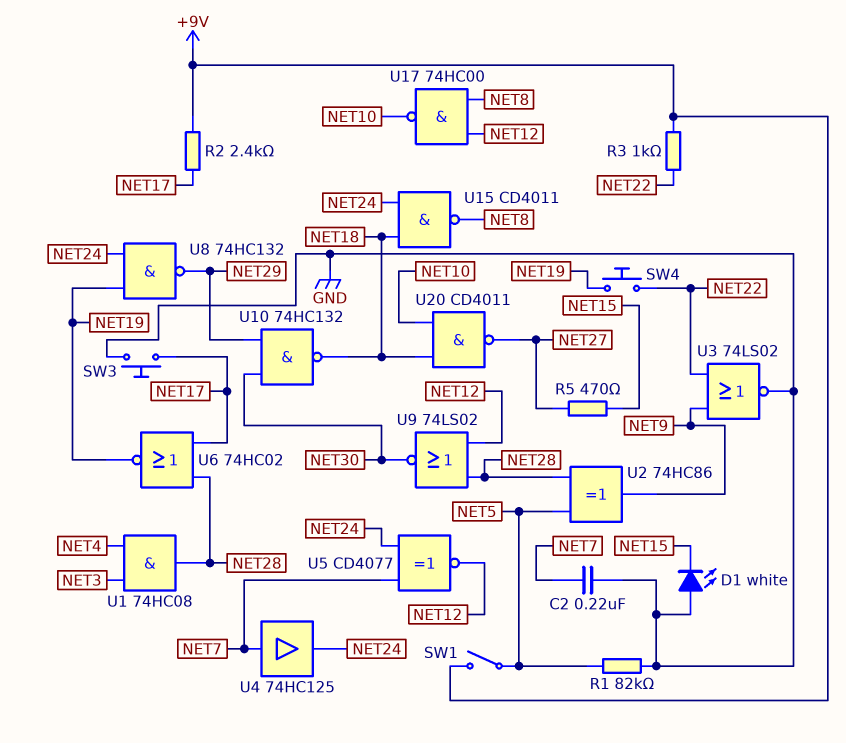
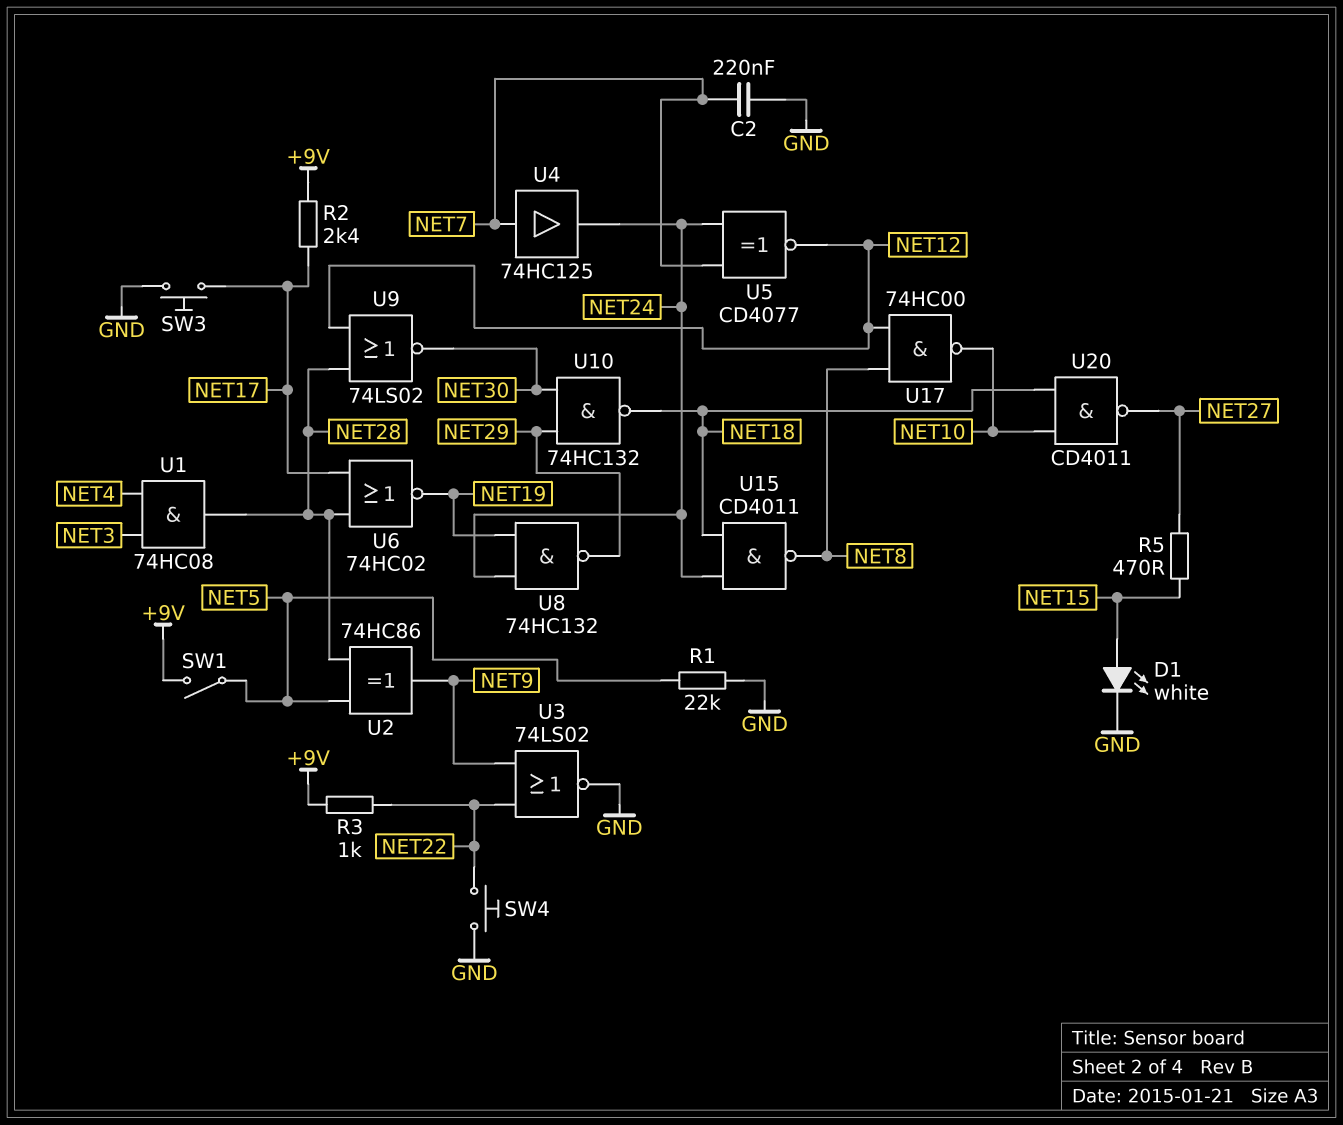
D1: LED white (A GND, K NET15) -> LED white (A NET15, K GND)
R1: 82k (GND, NET5) -> 22k (GND, NET5)
SW4: button (NET19, NET22) -> button (GND, NET22)

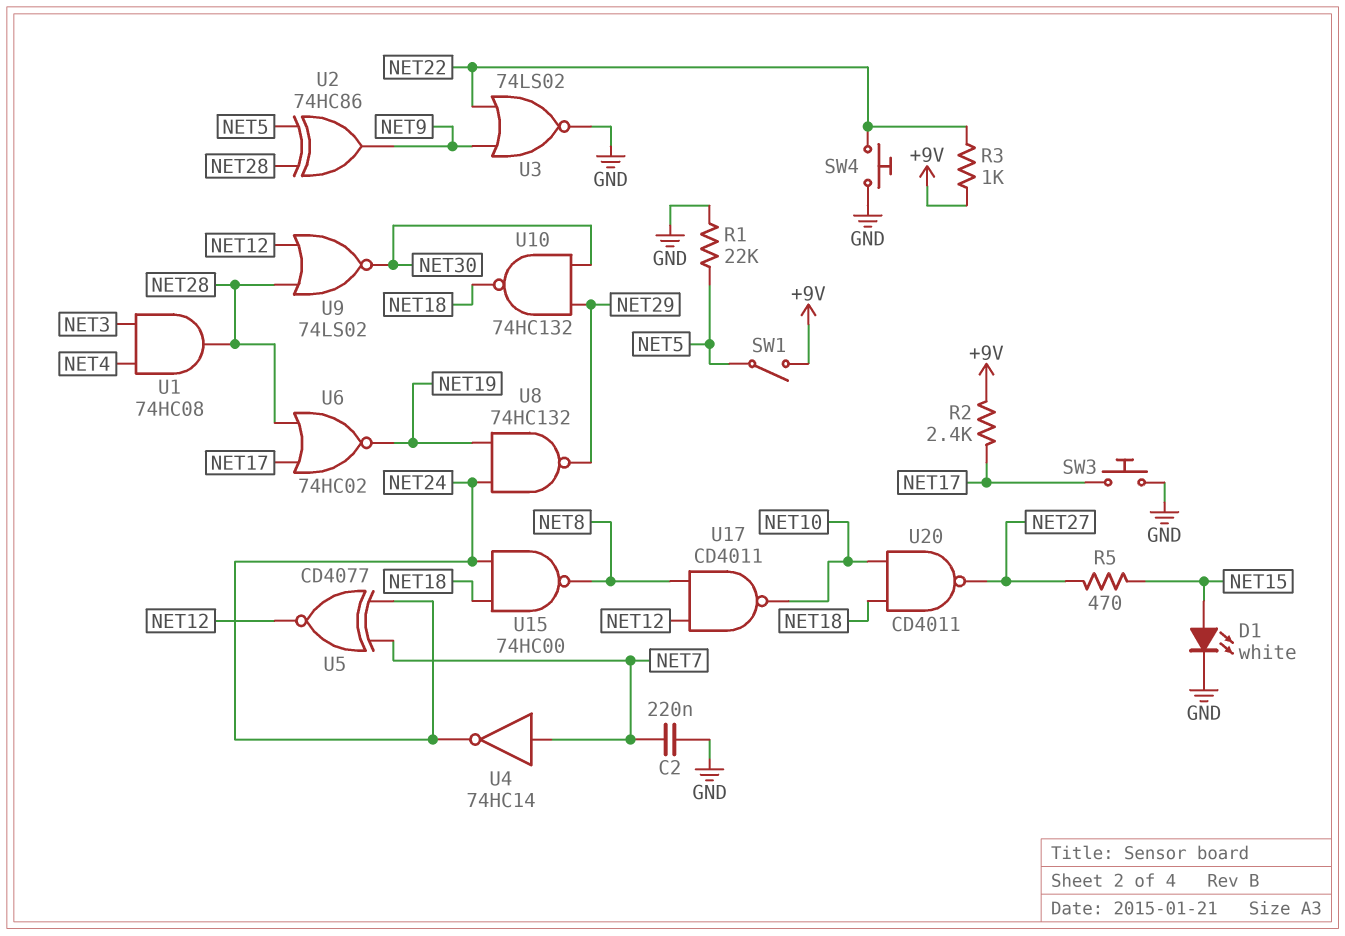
U4: buffer 74HC125 (in NET7, out NET24) -> NOT 74HC14 (in NET7, out NET24)
U15: NAND CD4011 (in NET18, in NET24, out NET8) -> NAND 74HC00 (in NET18, in NET24, out NET8)
U17: NAND 74HC00 (in NET8, in NET12, out NET10) -> NAND CD4011 (in NET8, in NET12, out NET10)

